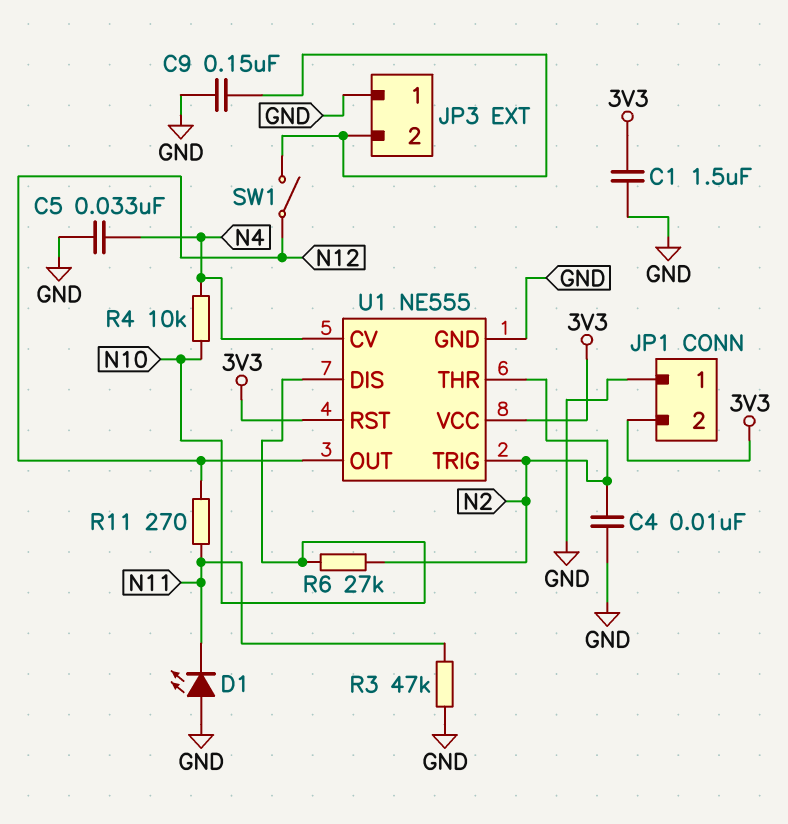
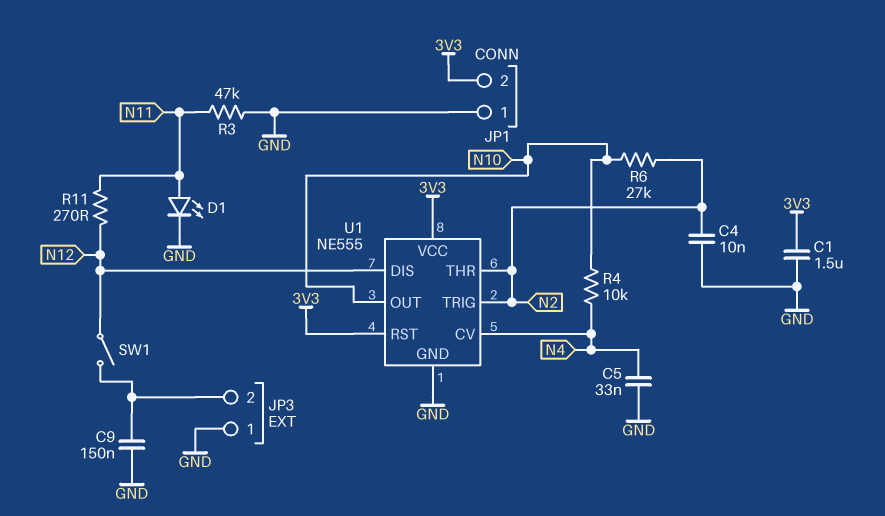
D1: LED (A GND, K N11) -> LED (A N11, K GND)
U1 pin DIS: N10 -> N12
U1 pin OUT: N12 -> N10

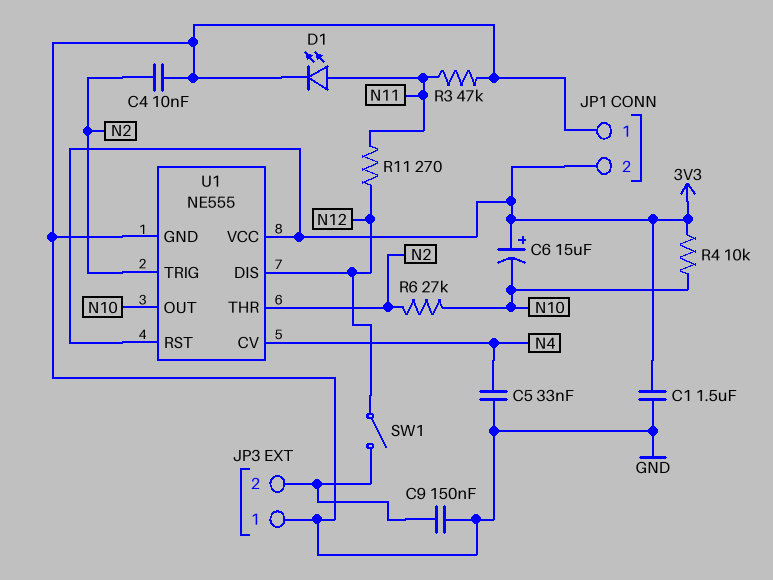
C6: none -> 15uF (plus 3V3, minus N10)
R4: 10k (N4, N10) -> 10k (3V3, N10)

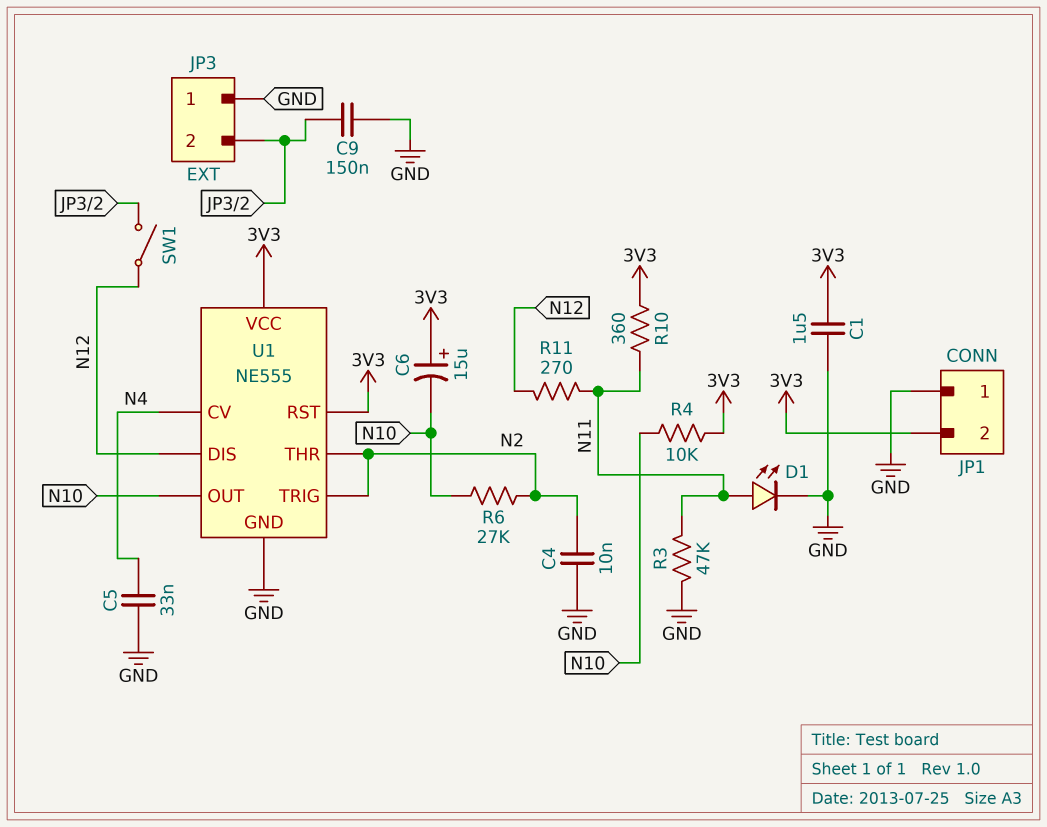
R10: none -> 360 (3V3, N11)

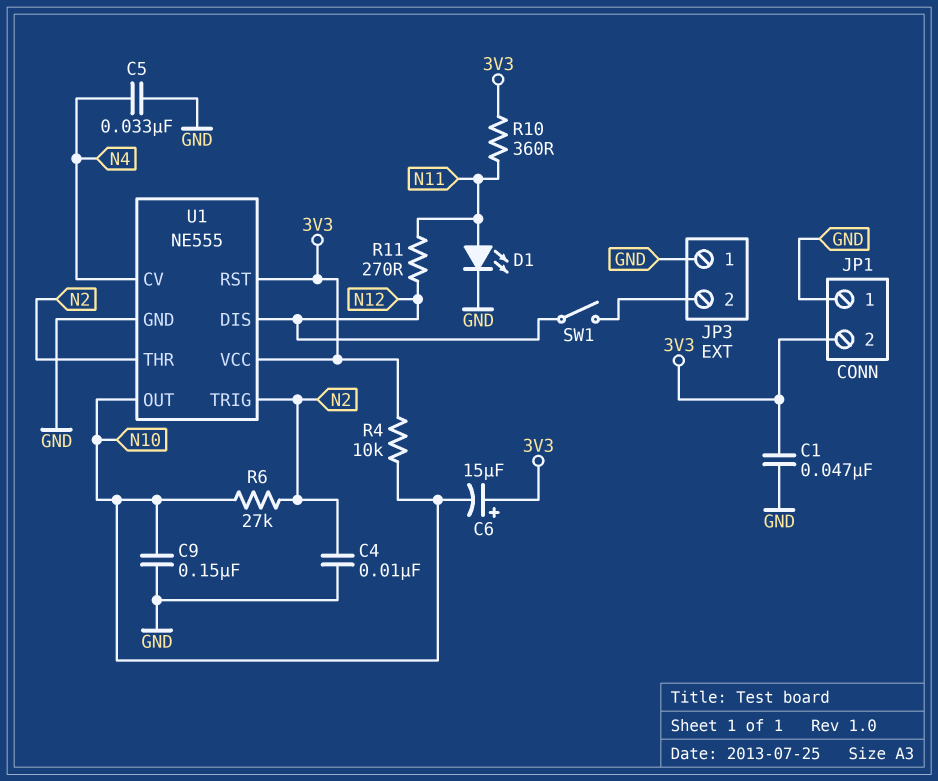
C1: 1.5uF (3V3, GND) -> 47nF (3V3, GND)
C9: 150nF (GND, JP3/2) -> 150nF (GND, N10)
R3: 47k (GND, N11) -> none

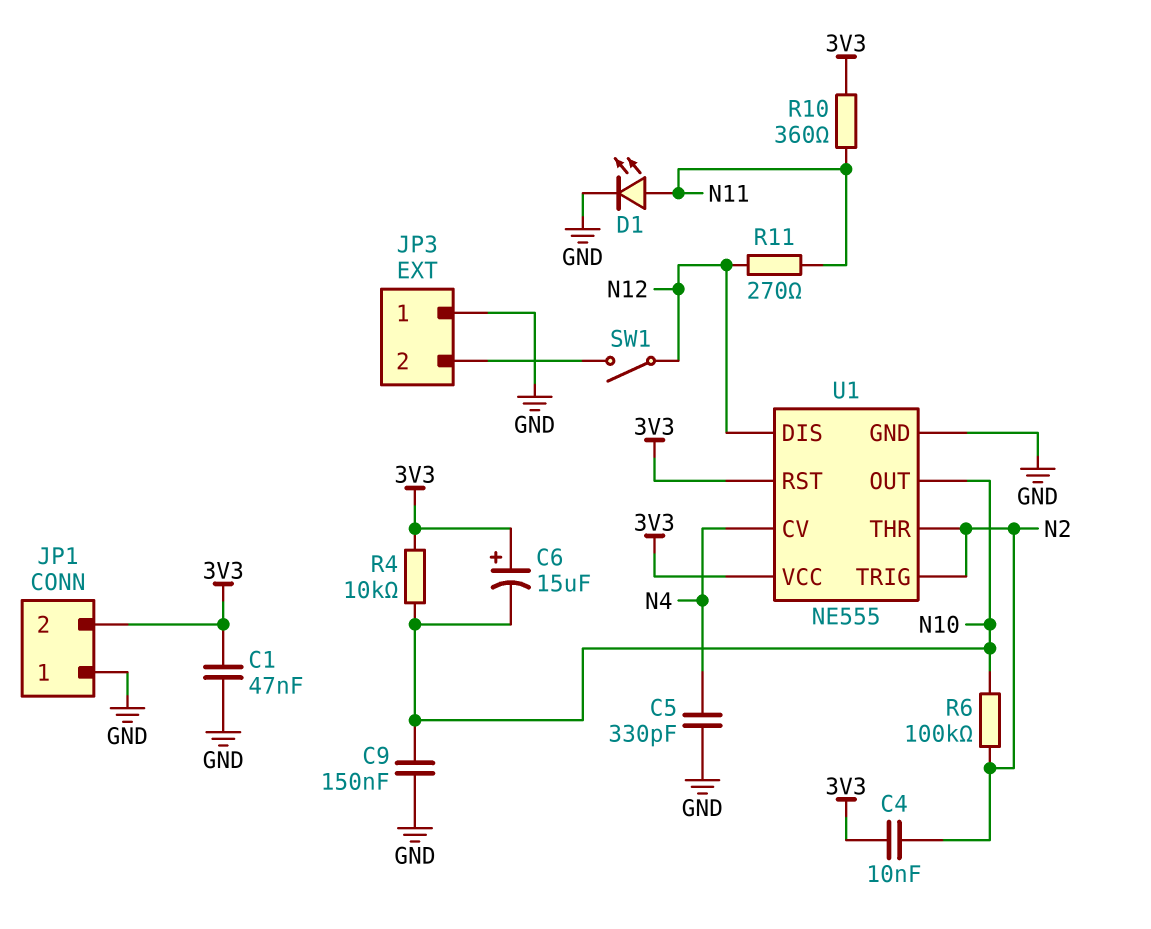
C4: 10nF (GND, N2) -> 10nF (3V3, N2)
C5: 33nF (GND, N4) -> 330pF (GND, N4)
R6: 27k (N2, N10) -> 100k (N2, N10)

